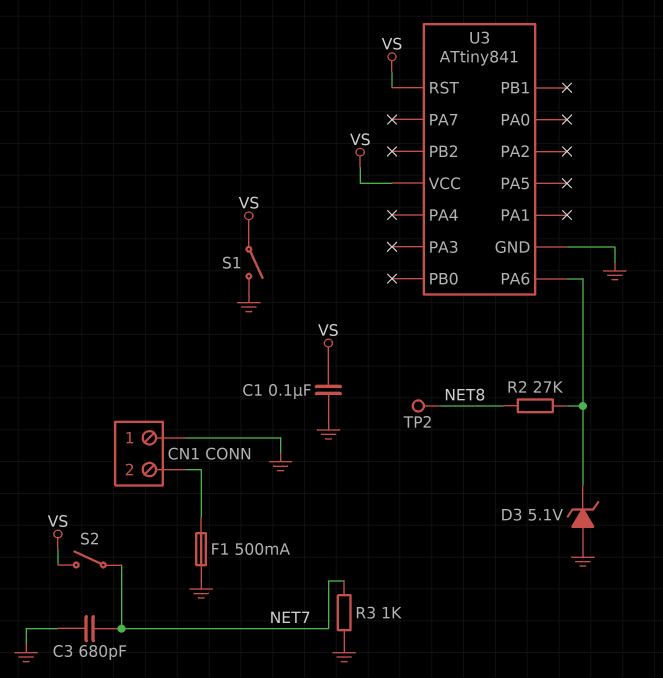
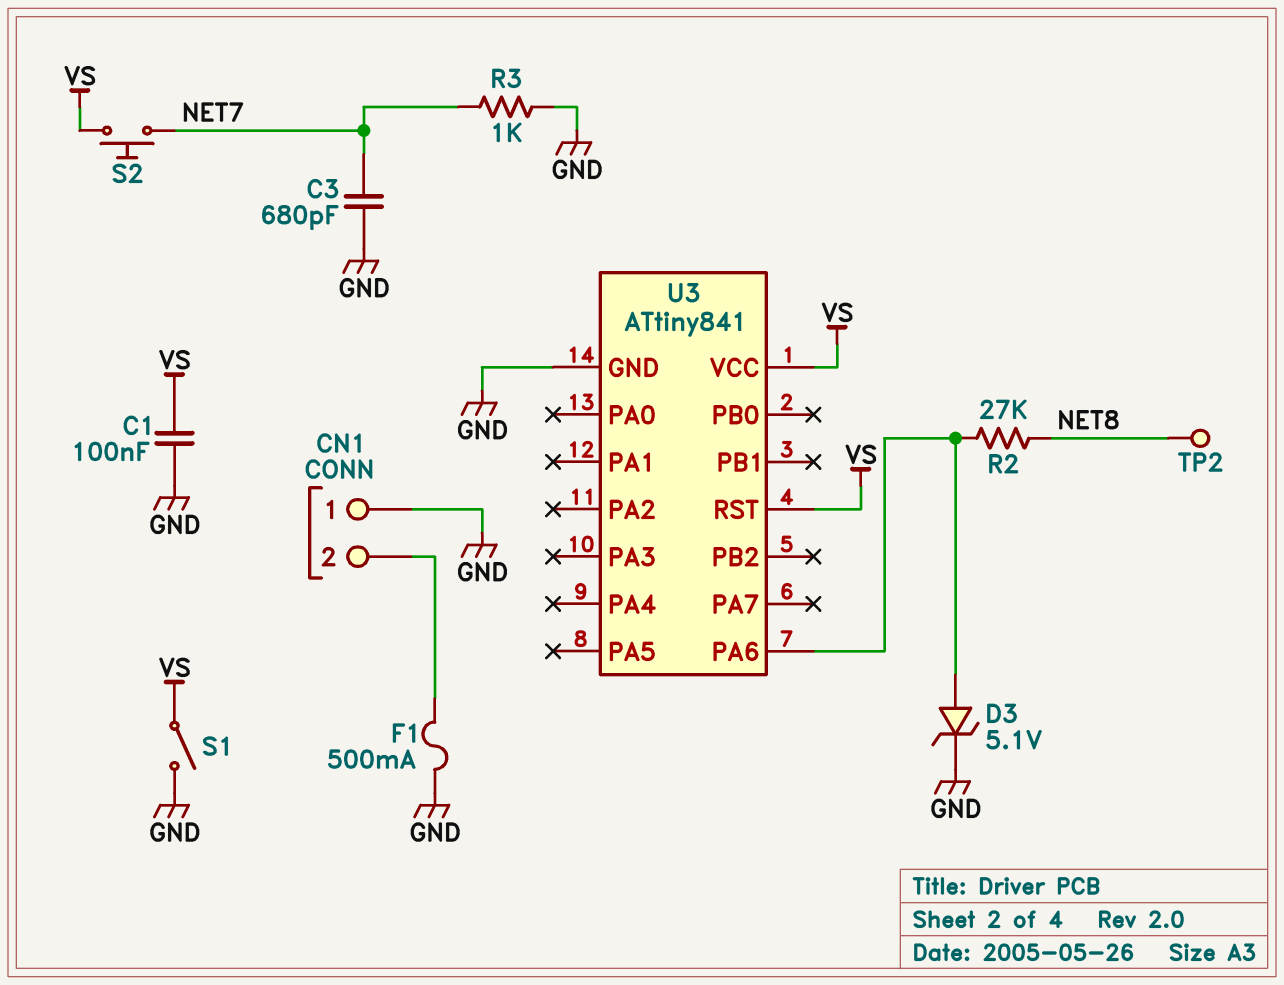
D3: zener 5.1V (A GND, K U3/PA6) -> zener 5.1V (A U3/PA6, K GND)
S2: switch (NET7, VS) -> button (NET7, VS)

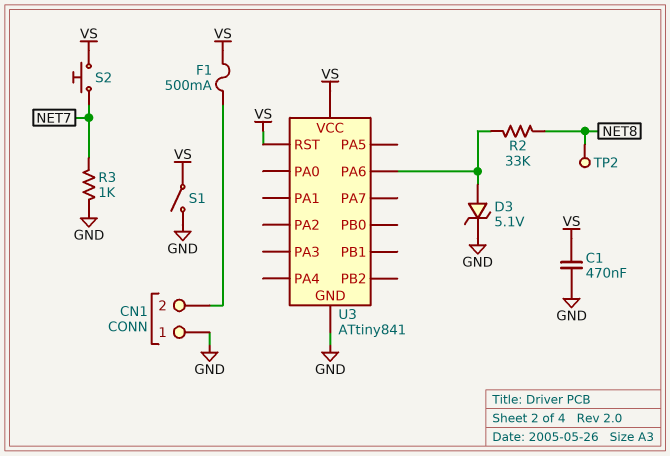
C1: 100nF (GND, VS) -> 470nF (GND, VS)
C3: 680pF (GND, NET7) -> none
F1: 500mA (CN1/2, GND) -> 500mA (CN1/2, VS)
R2: 27k (NET8, U3/PA6) -> 33k (NET8, U3/PA6)

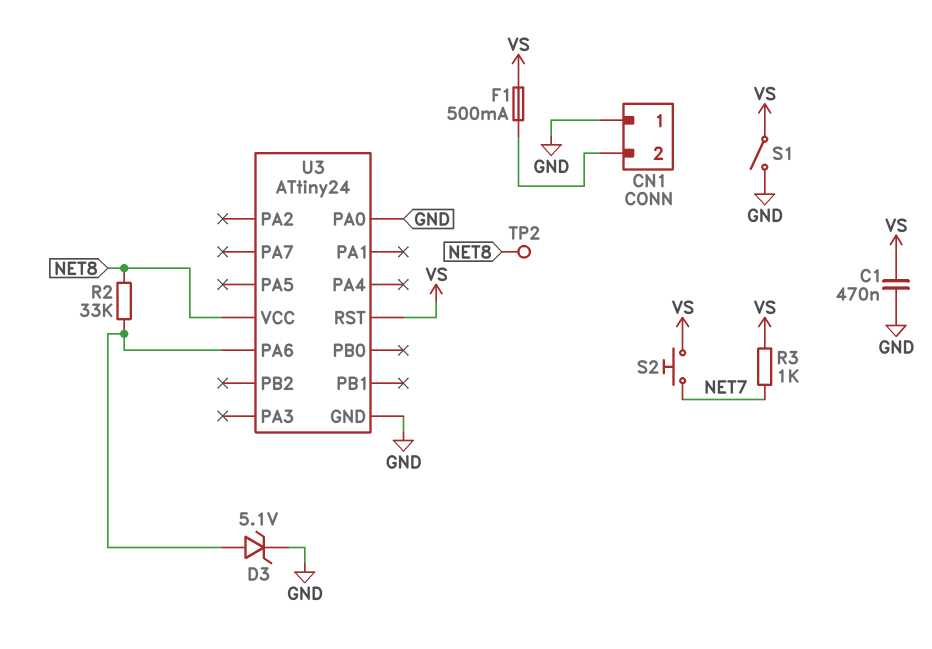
R3: 1k (GND, NET7) -> 1k (NET7, VS)
U3: ATtiny841 -> ATtiny24
U3 pin PA0: none -> GND
U3 pin VCC: VS -> NET8

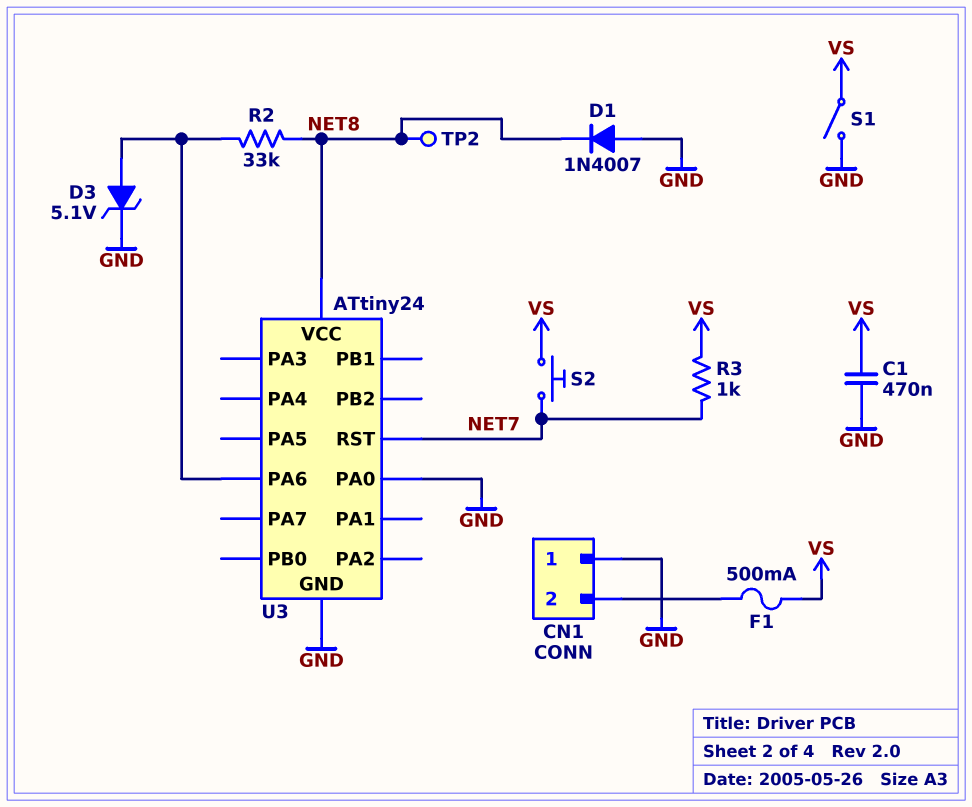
D1: none -> diode 1N4007 (A GND, K NET8)
U3 pin RST: VS -> NET7

